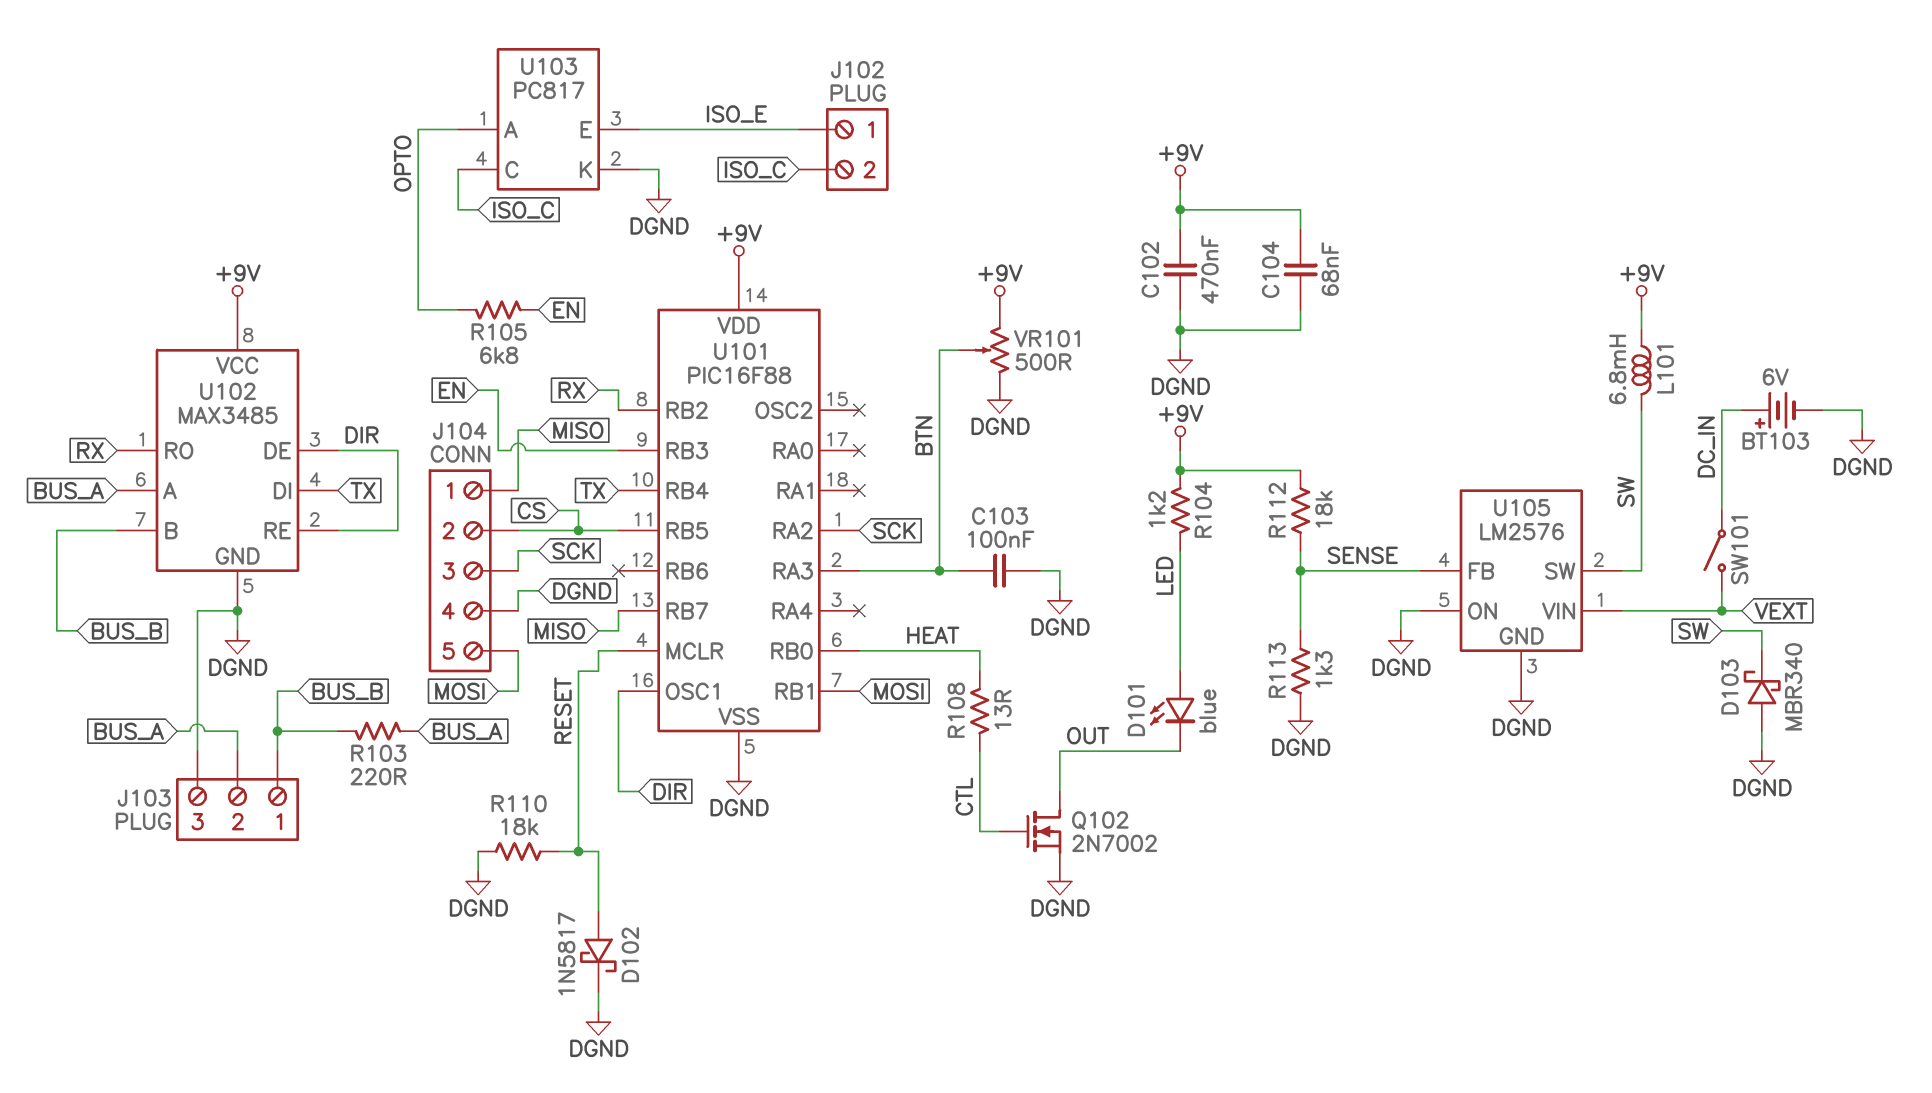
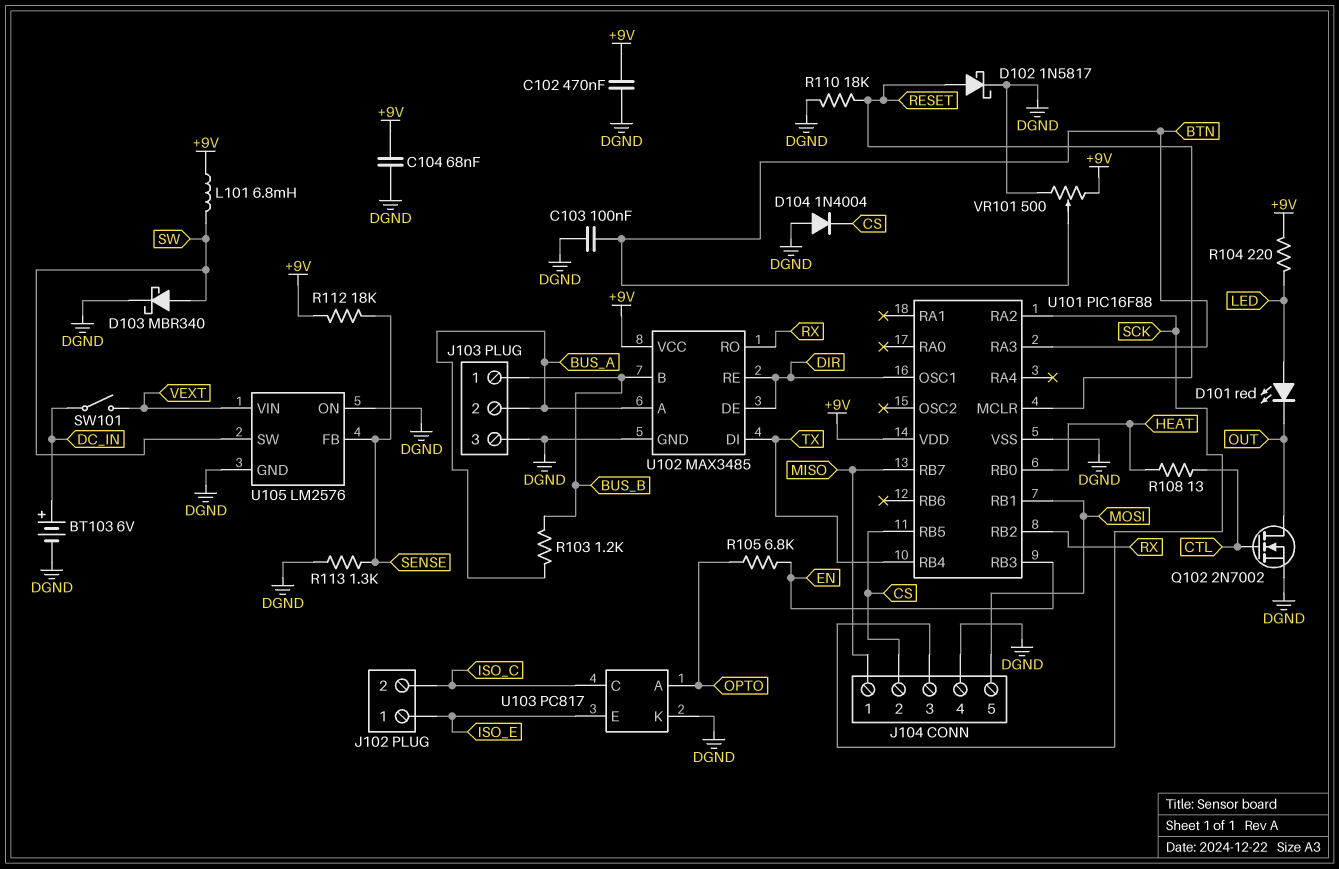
D101: LED blue (A LED, K OUT) -> LED red (A LED, K OUT)
D103: schottky MBR340 (A DGND, K SW) -> schottky MBR340 (A SW, K DGND)
D104: none -> diode 1N4004 (A DGND, K CS)
R103: 220 (BUS_A, BUS_B) -> 1.2k (BUS_A, BUS_B)
R104: 1.2k (+9V, LED) -> 220 (+9V, LED)

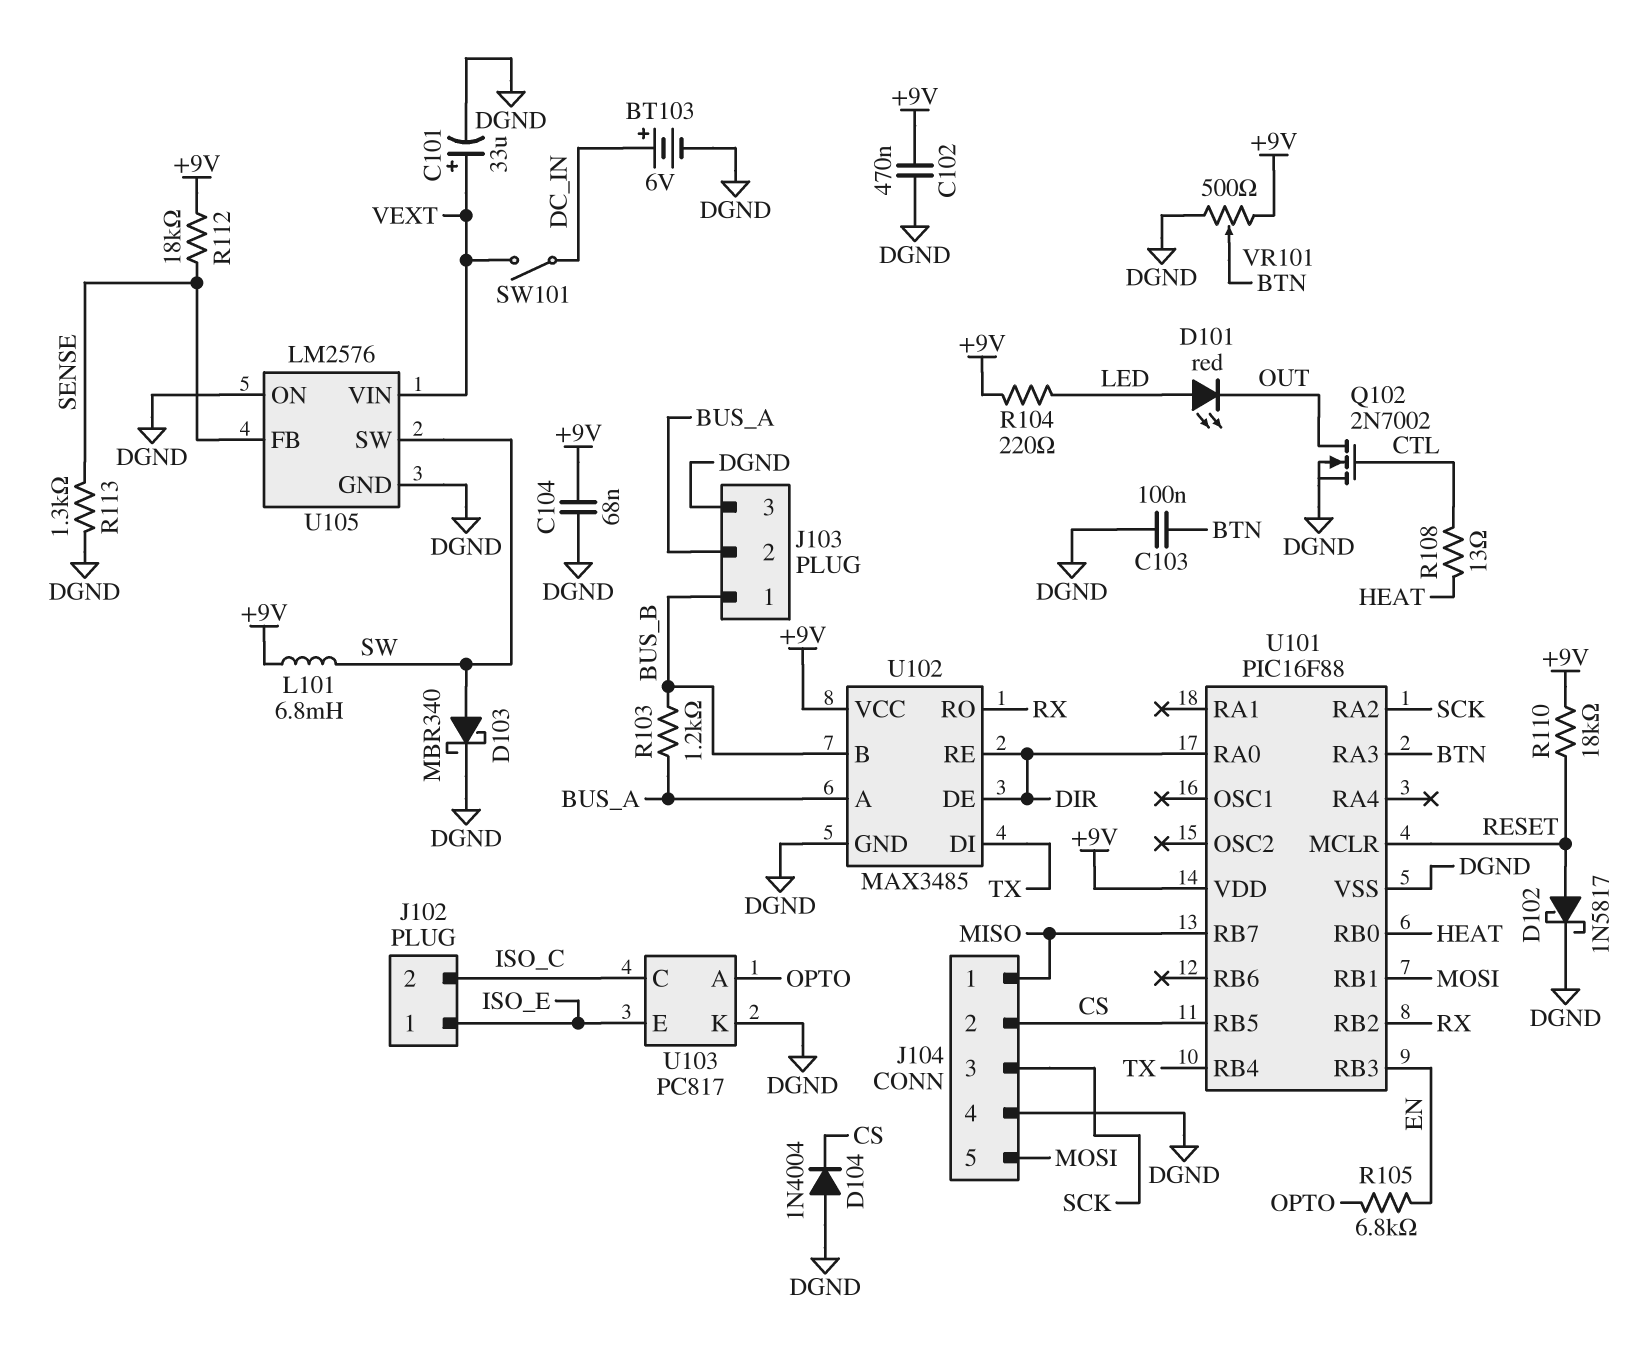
C101: none -> 33uF (plus VEXT, minus DGND)
R110: 18k (DGND, RESET) -> 18k (+9V, RESET)
U101 pin OSC1: DIR -> none
U101 pin RA0: none -> DIR

